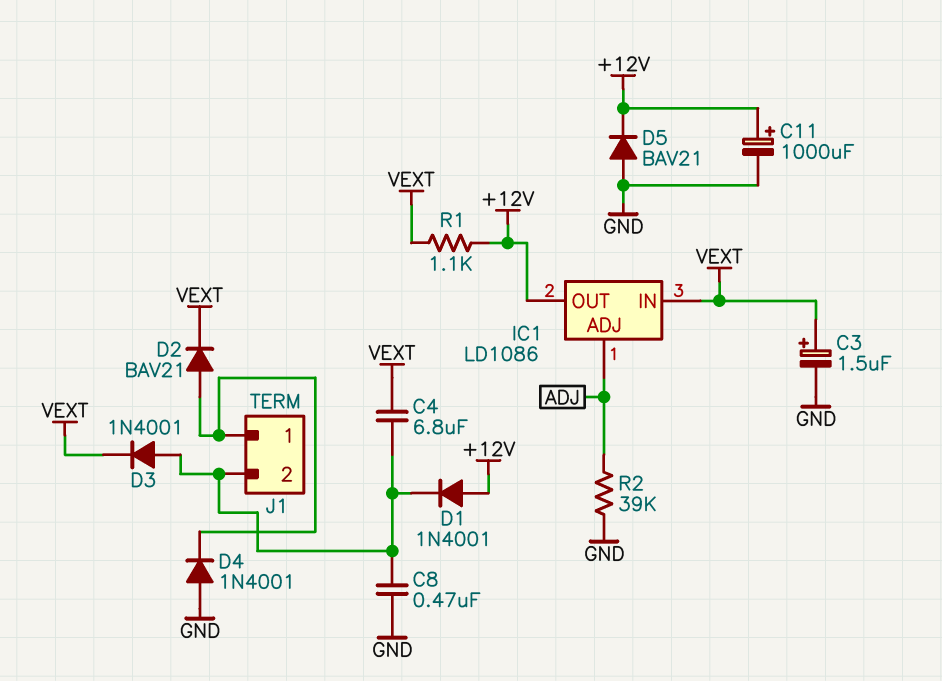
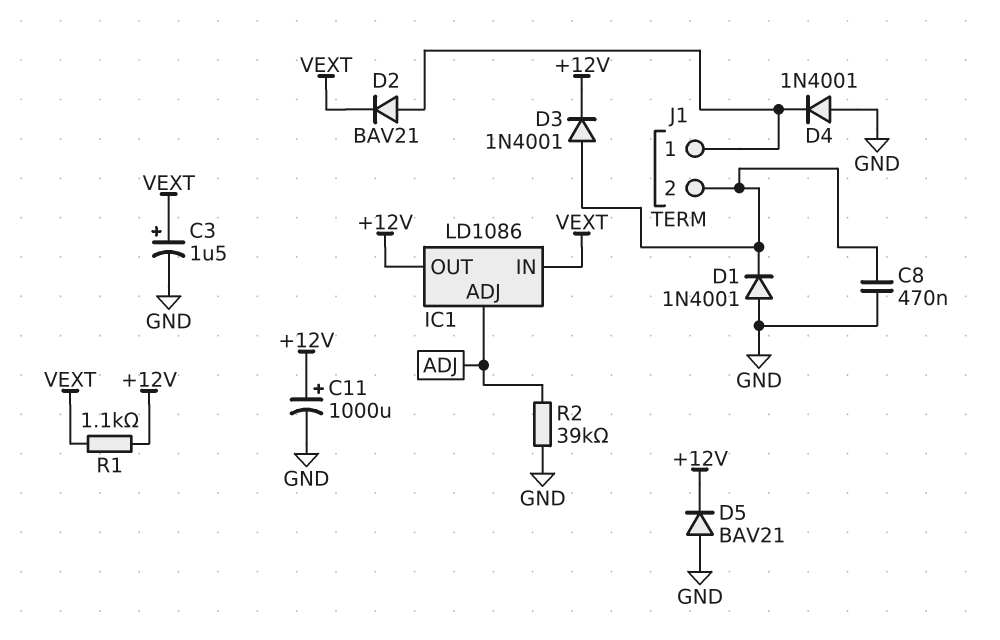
C4: 6.8uF (J1/2, VEXT) -> none
D1: diode 1N4001 (A +12V, K J1/2) -> diode 1N4001 (A GND, K J1/2)
D3: diode 1N4001 (A J1/2, K VEXT) -> diode 1N4001 (A J1/2, K +12V)

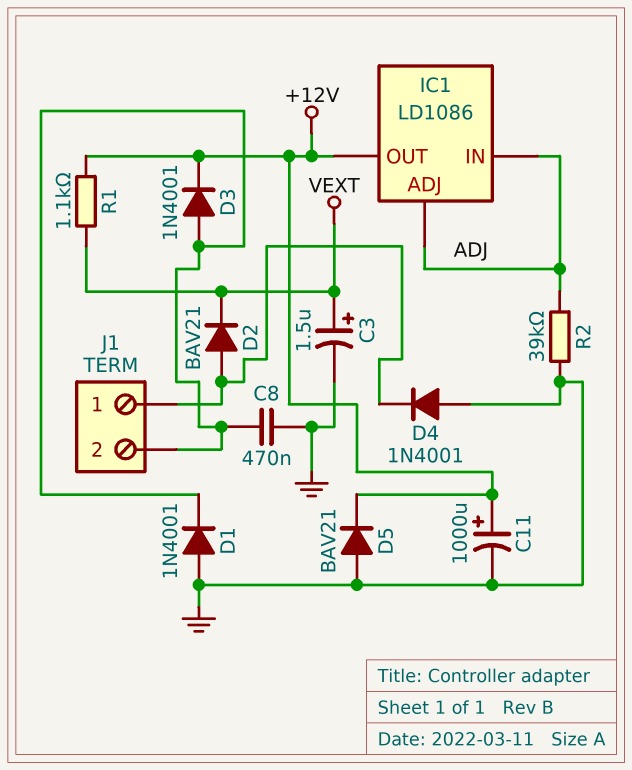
IC1 pin IN: VEXT -> ADJ

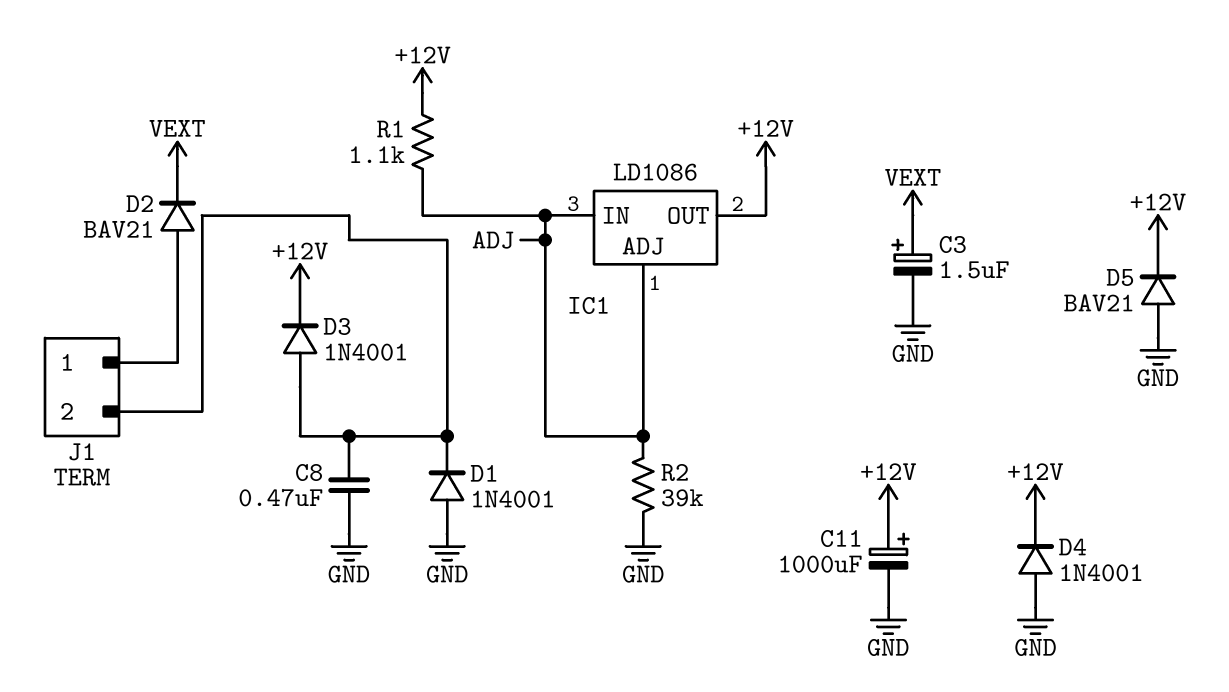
D4: diode 1N4001 (A GND, K J1/1) -> diode 1N4001 (A GND, K +12V)
R1: 1.1k (+12V, VEXT) -> 1.1k (+12V, ADJ)

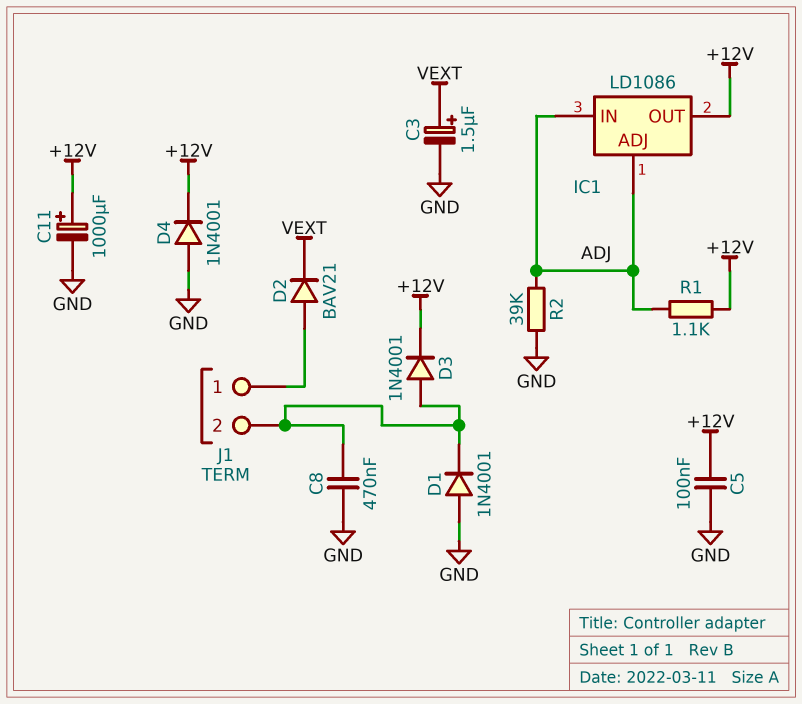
C5: none -> 100nF (+12V, GND)
D5: diode BAV21 (A GND, K +12V) -> none

